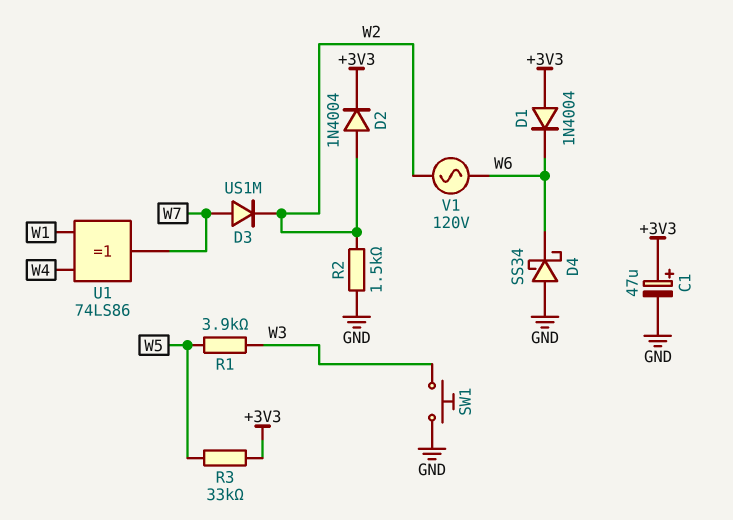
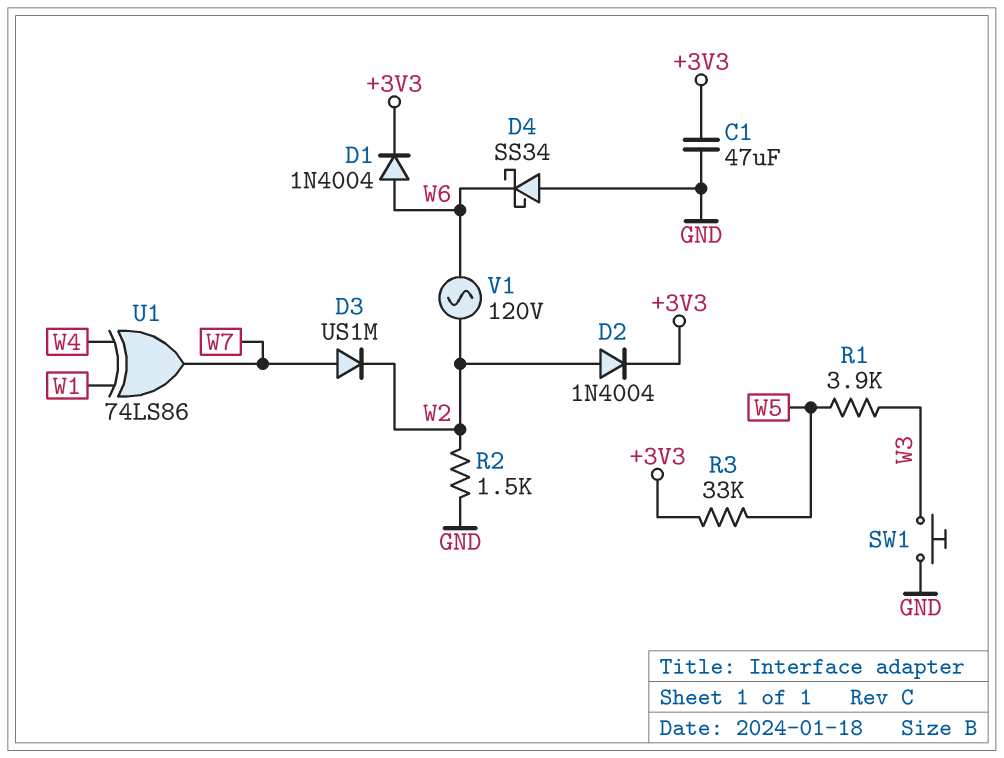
C1: 47uF (plus +3V3, minus GND) -> 47uF (+3V3, GND)
D1: diode 1N4004 (A +3V3, K W6) -> diode 1N4004 (A W6, K +3V3)

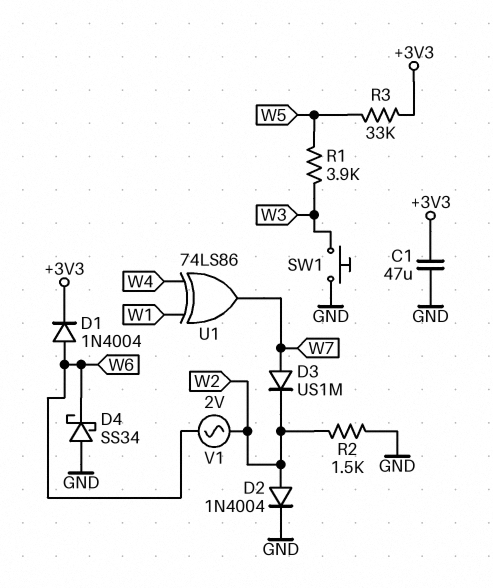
D2: diode 1N4004 (A W2, K +3V3) -> diode 1N4004 (A W2, K GND)
V1: AC 120V (W2, W6) -> AC 2V (W2, W6)

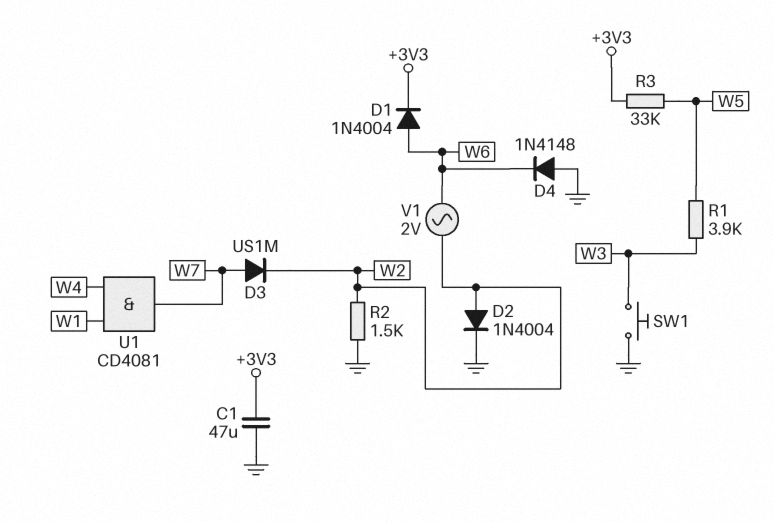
D4: schottky SS34 (A GND, K W6) -> diode 1N4148 (A GND, K W6)
U1: XOR 74LS86 (in W1, in W4, out W7) -> AND CD4081 (in W1, in W4, out W7)

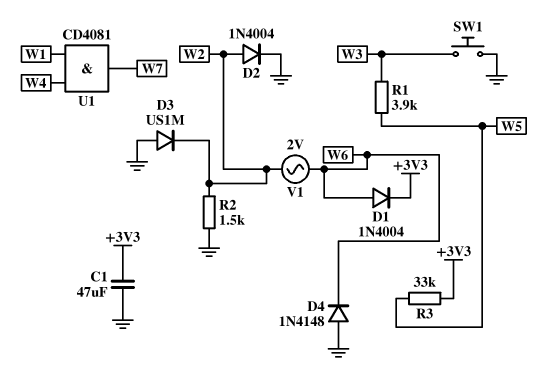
D3: diode US1M (A W7, K W2) -> diode US1M (A GND, K W2)

